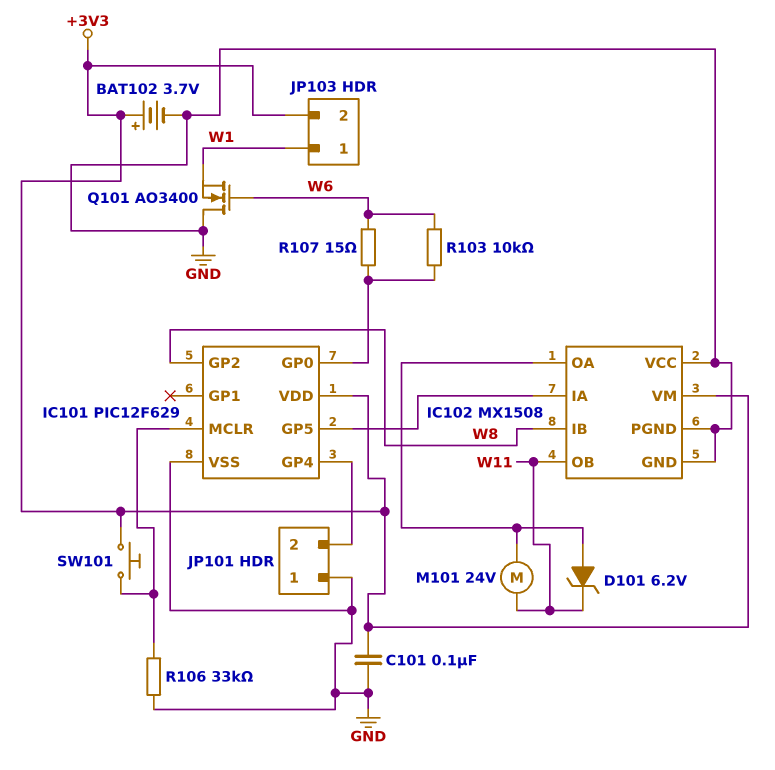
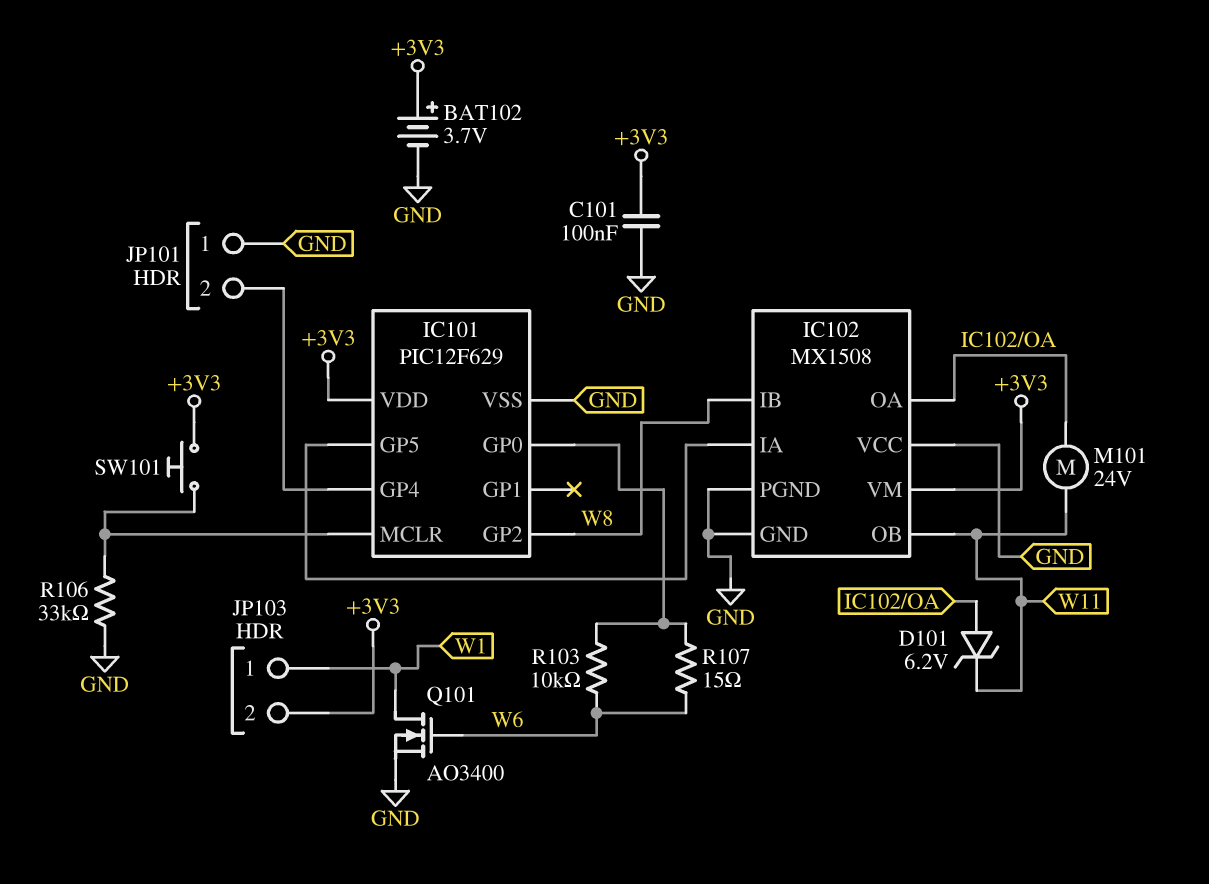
Q101: NMOS AO3400 (G W6, D GND, S W1) -> NMOS AO3400 (G W6, D W1, S GND)

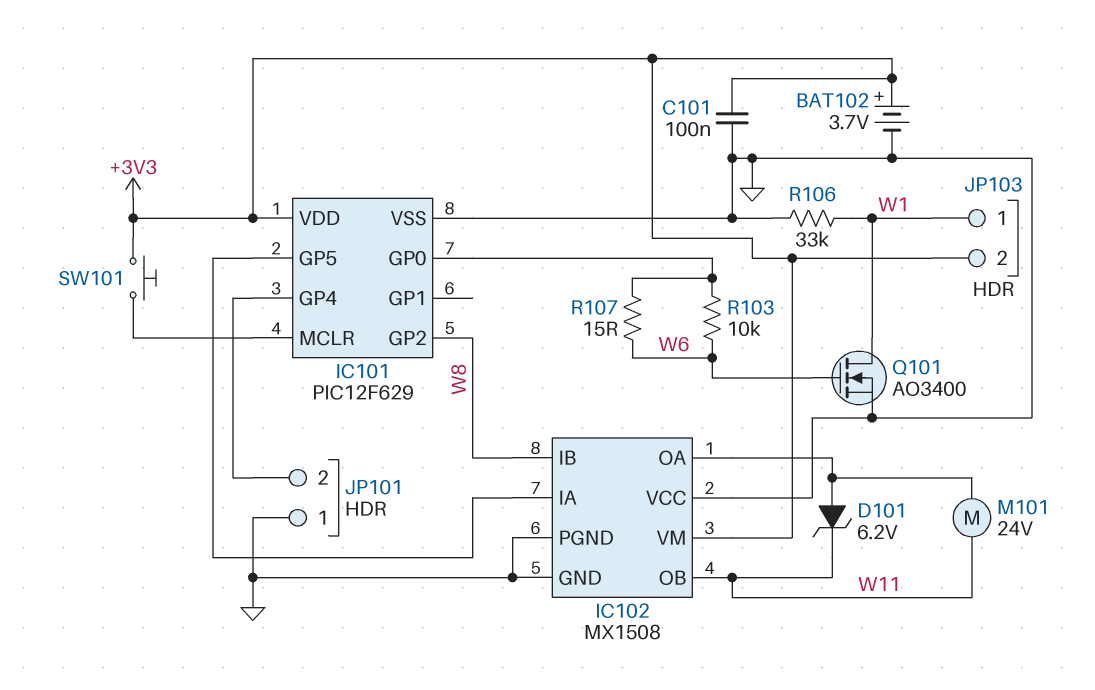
R106: 33k (GND, IC101/MCLR) -> 33k (GND, W1)

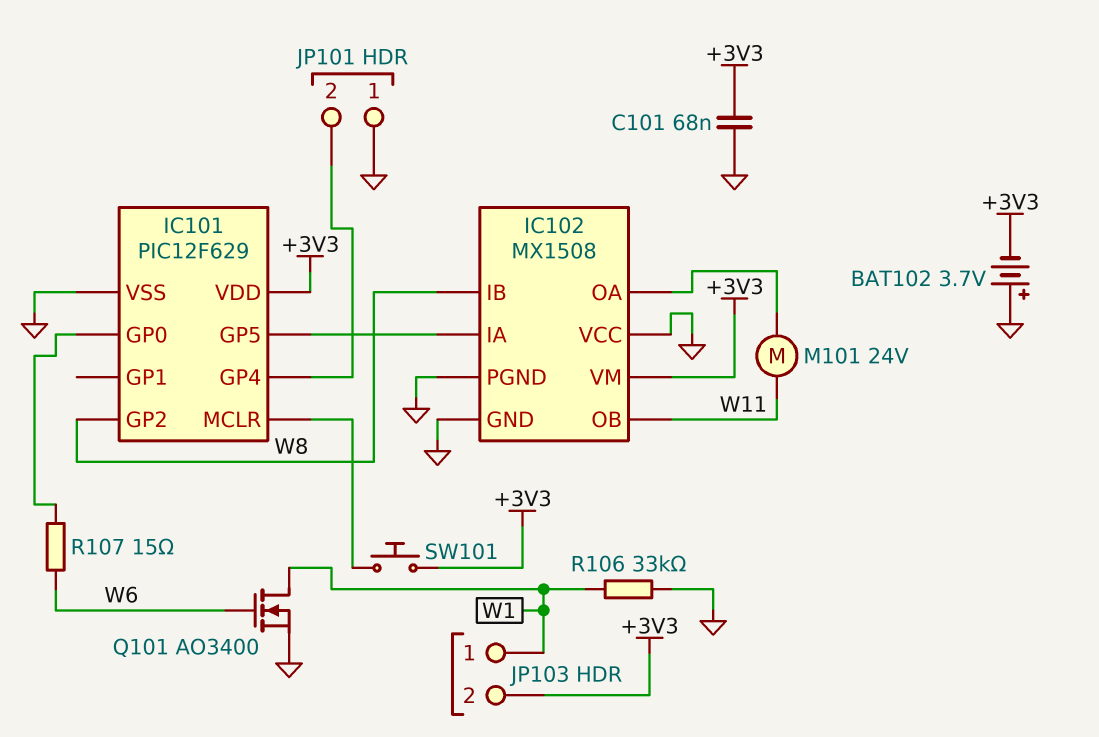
BAT102: 3.7V (plus +3V3, minus GND) -> 3.7V (plus GND, minus +3V3)
C101: 100nF (+3V3, GND) -> 68nF (+3V3, GND)
D101: zener 6.2V (A IC102/OA, K W11) -> none
R103: 10k (IC101/GP0, W6) -> none

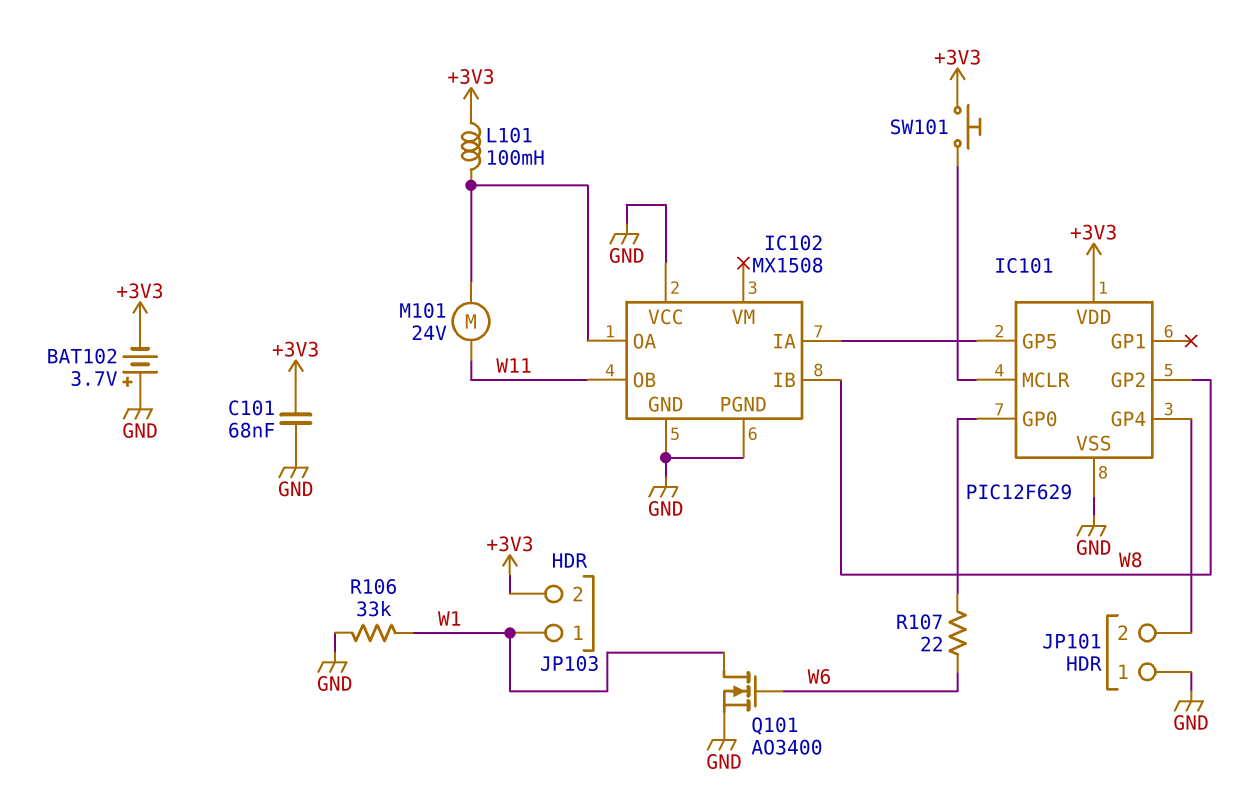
IC102 pin VM: +3V3 -> none
L101: none -> 100mH (+3V3, IC102/OA)
R107: 15 (IC101/GP0, W6) -> 22 (IC101/GP0, W6)

